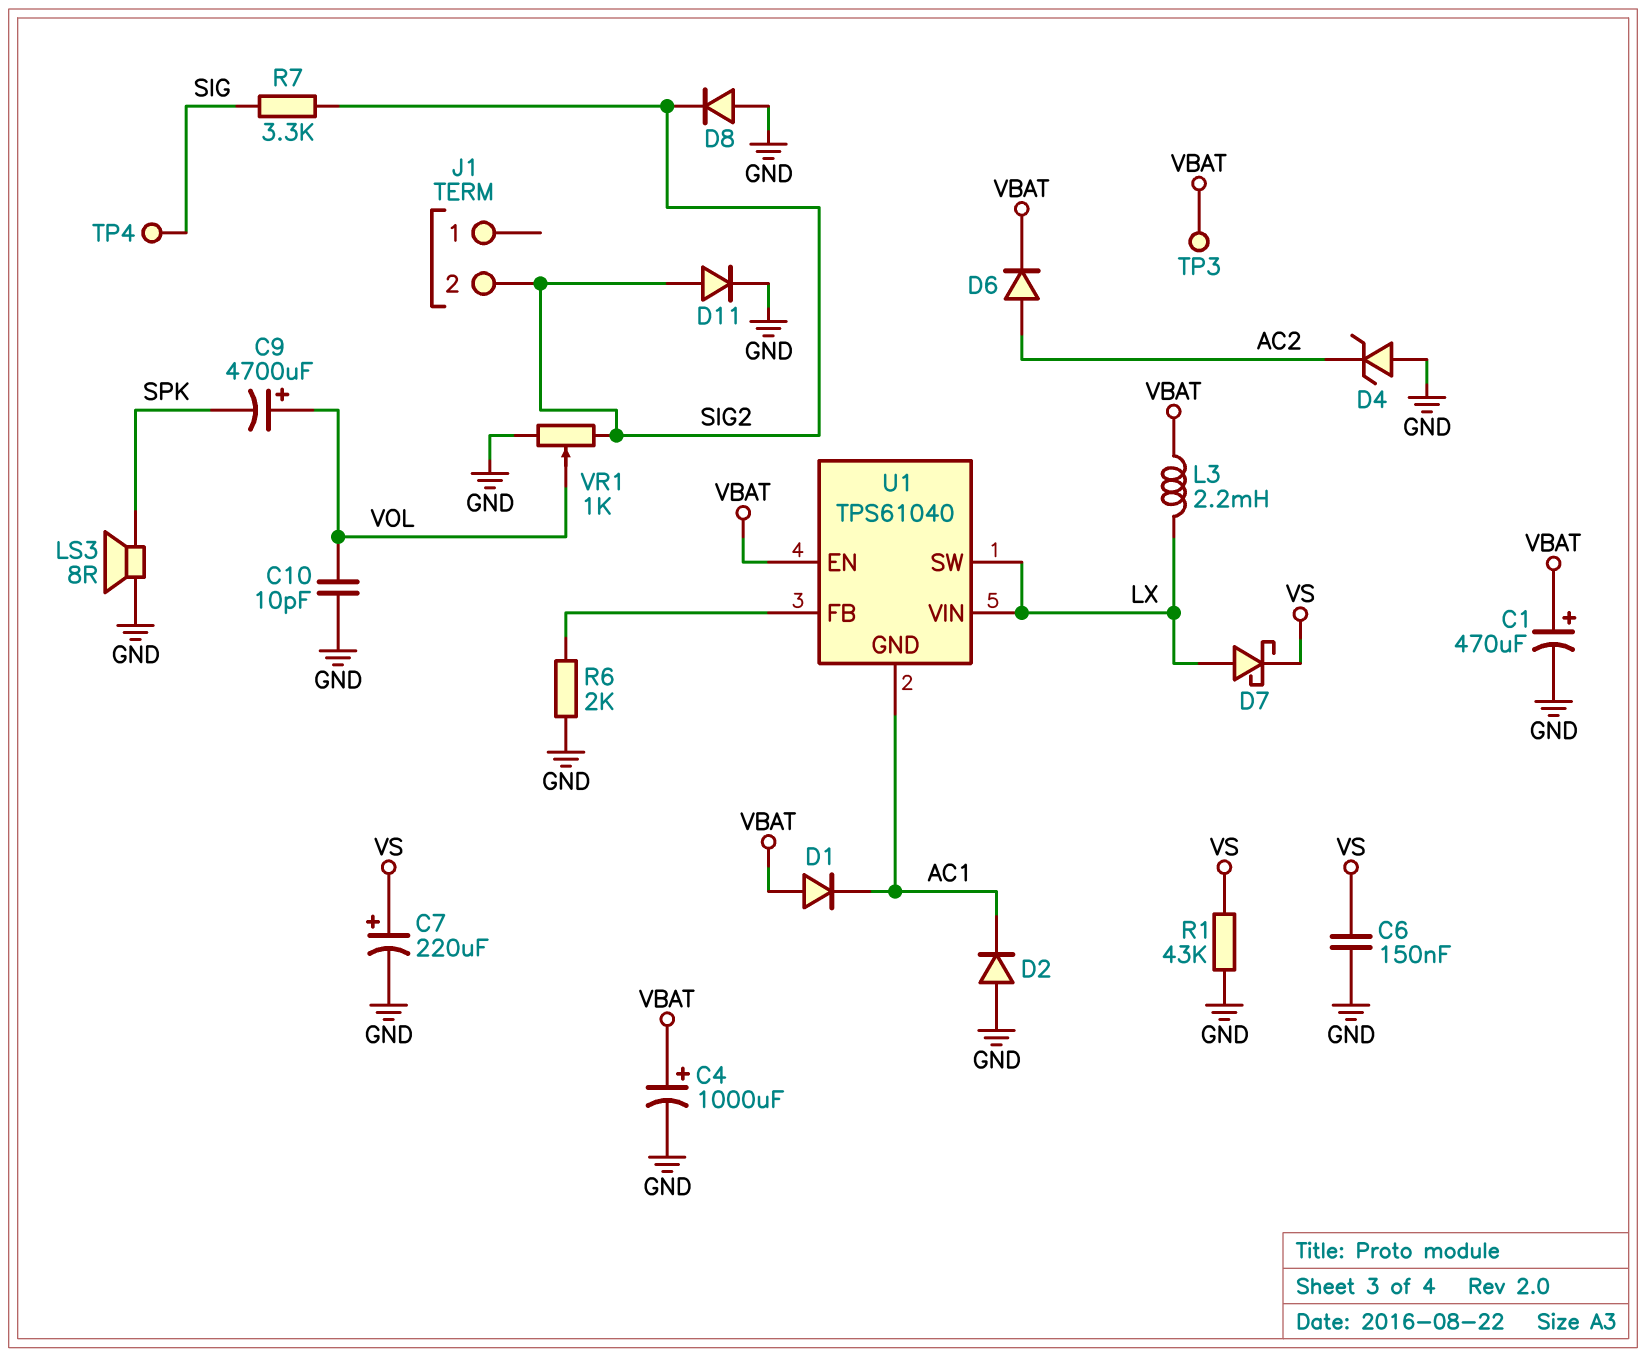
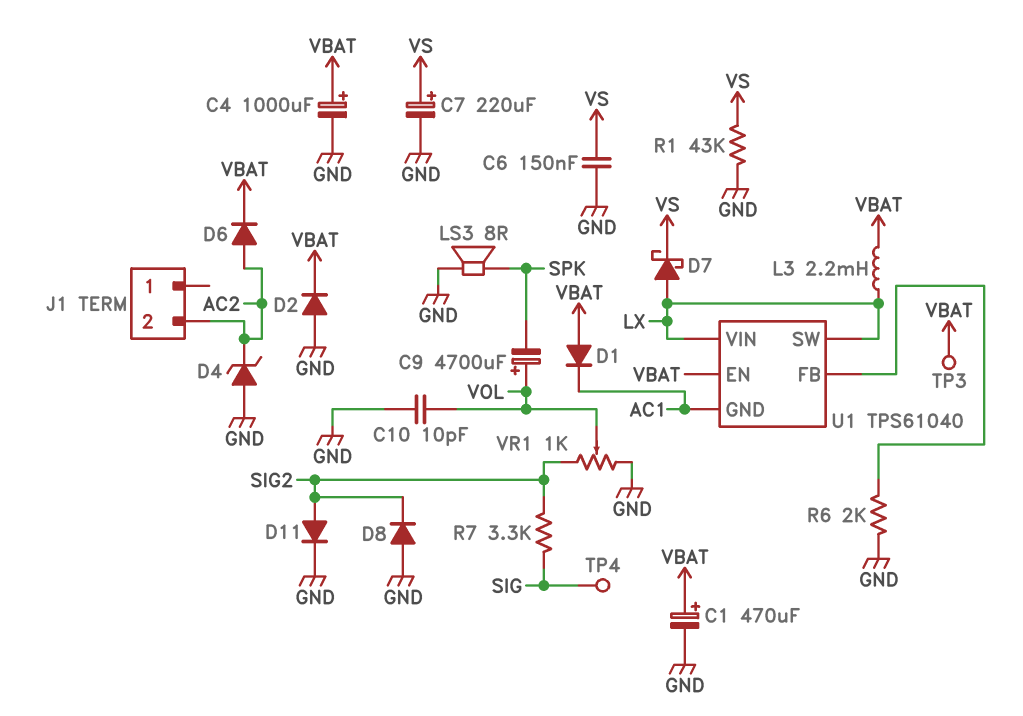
D2: diode (A GND, K AC1) -> diode (A GND, K VBAT)
J1 pin 2: SIG2 -> AC2

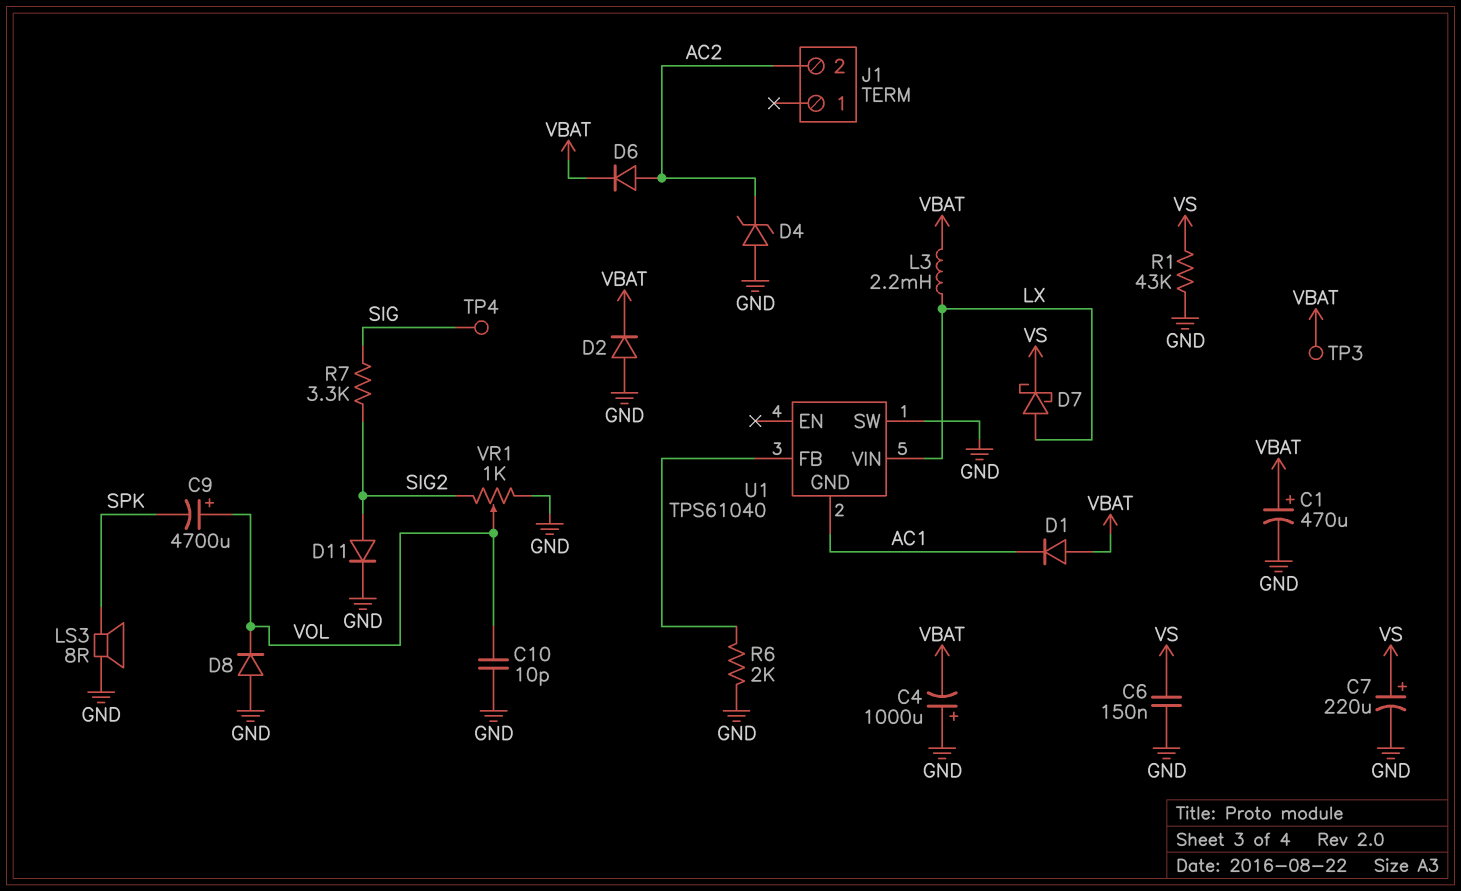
C4: 1000uF (plus VBAT, minus GND) -> 1000uF (plus GND, minus VBAT)
D8: diode (A GND, K SIG2) -> diode (A GND, K VOL)
U1 pin EN: VBAT -> none
U1 pin SW: LX -> GND

